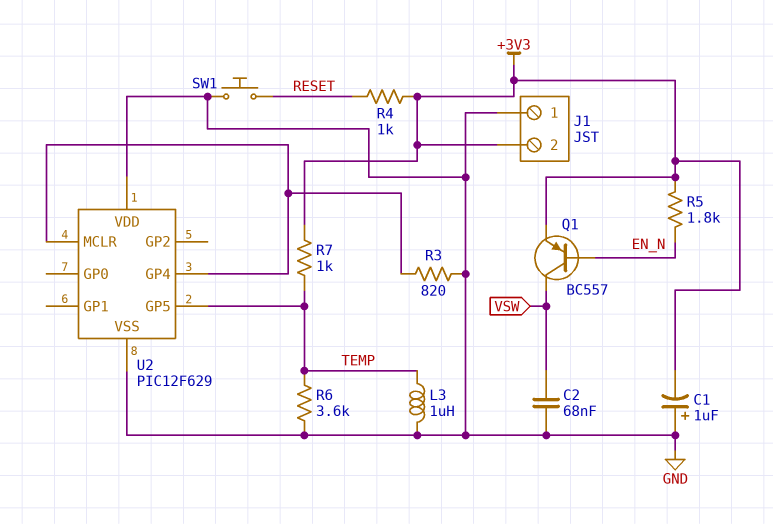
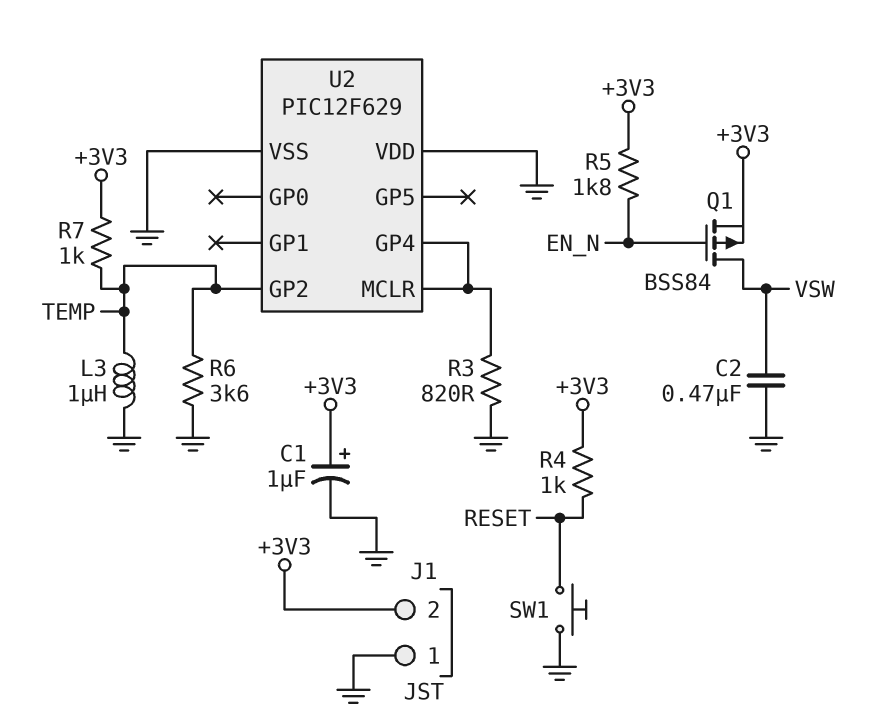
C1: 1uF (plus GND, minus +3V3) -> 1uF (plus +3V3, minus GND)
C2: 68nF (GND, VSW) -> 470nF (GND, VSW)
Q1: PNP BC557 (B EN_N, C VSW, E +3V3) -> PMOS BSS84 (G EN_N, D VSW, S +3V3)
U2 pin GP2: none -> TEMP
U2 pin GP5: TEMP -> none

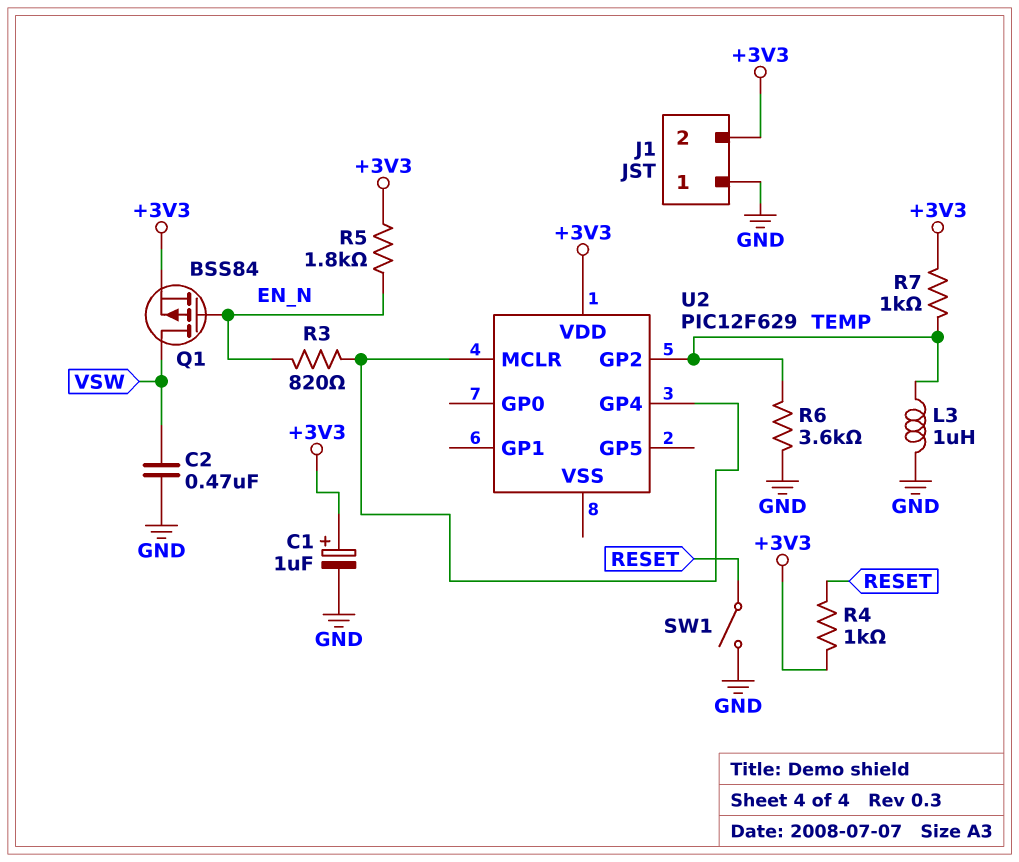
R3: 820 (GND, U2/GP4) -> 820 (EN_N, U2/GP4)
SW1: button (GND, RESET) -> switch (GND, RESET)
U2 pin VDD: GND -> +3V3
U2 pin VSS: GND -> none

